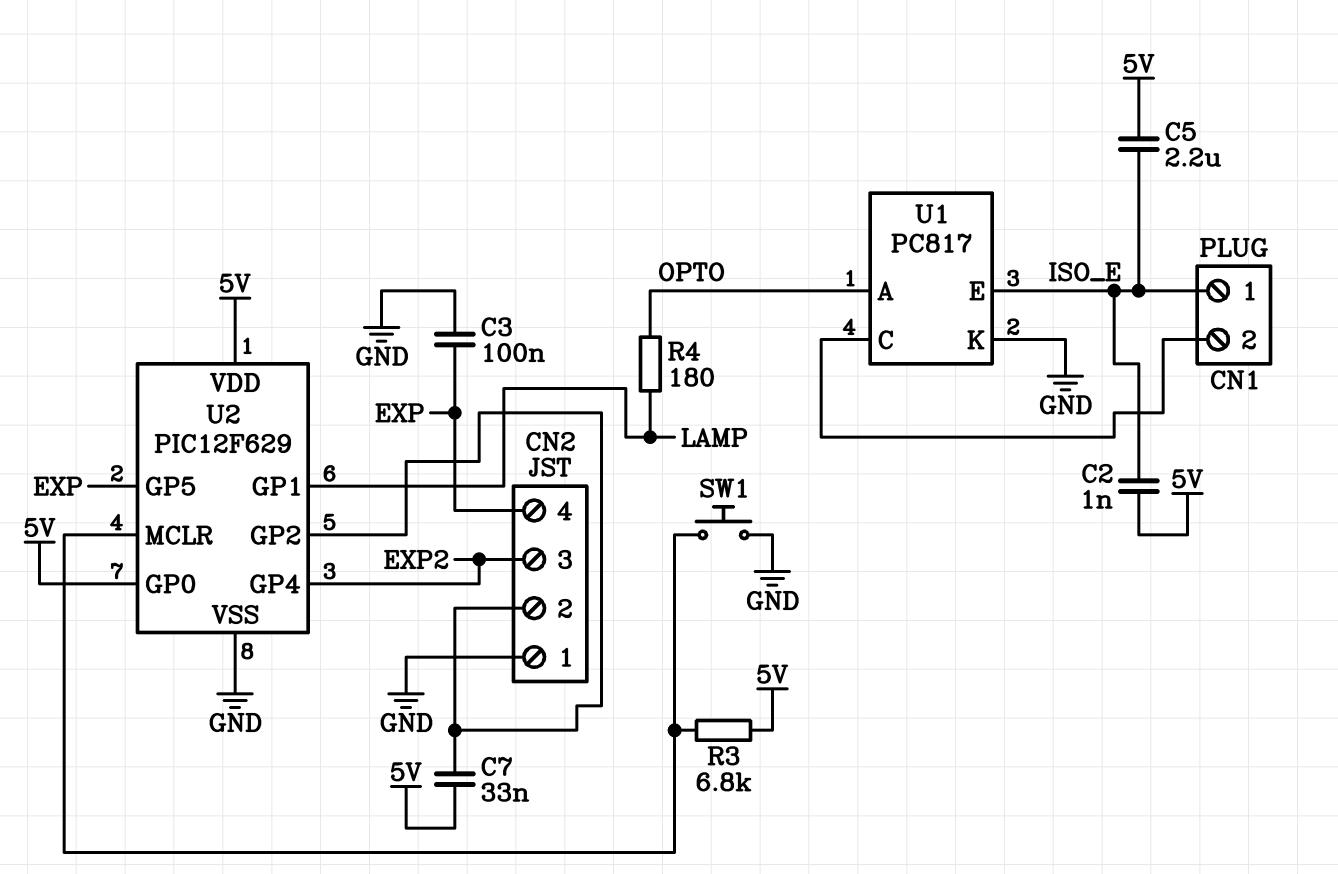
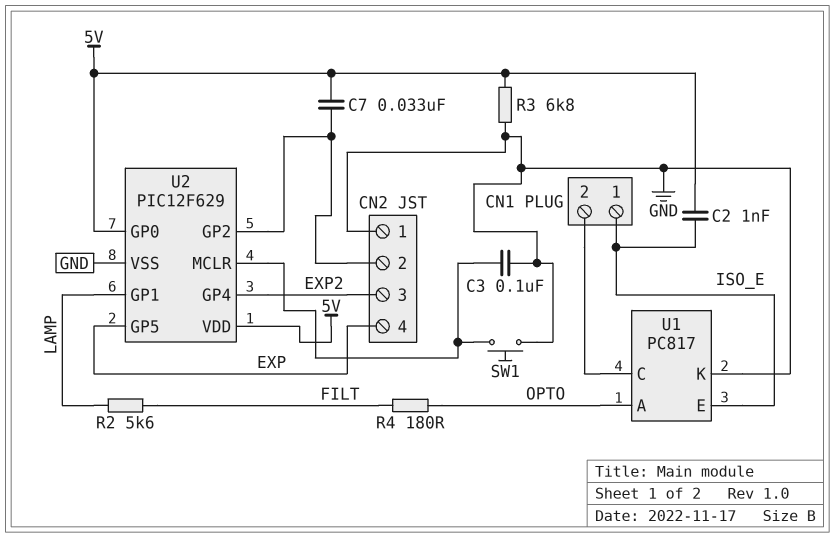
C3: 100nF (EXP, GND) -> 100nF (GND, U2/MCLR)
C5: 2.2uF (5V, ISO_E) -> none
R2: none -> 5.6k (FILT, LAMP)
R3: 6.8k (5V, U2/MCLR) -> 6.8k (5V, GND)
R4: 180 (LAMP, OPTO) -> 180 (FILT, OPTO)

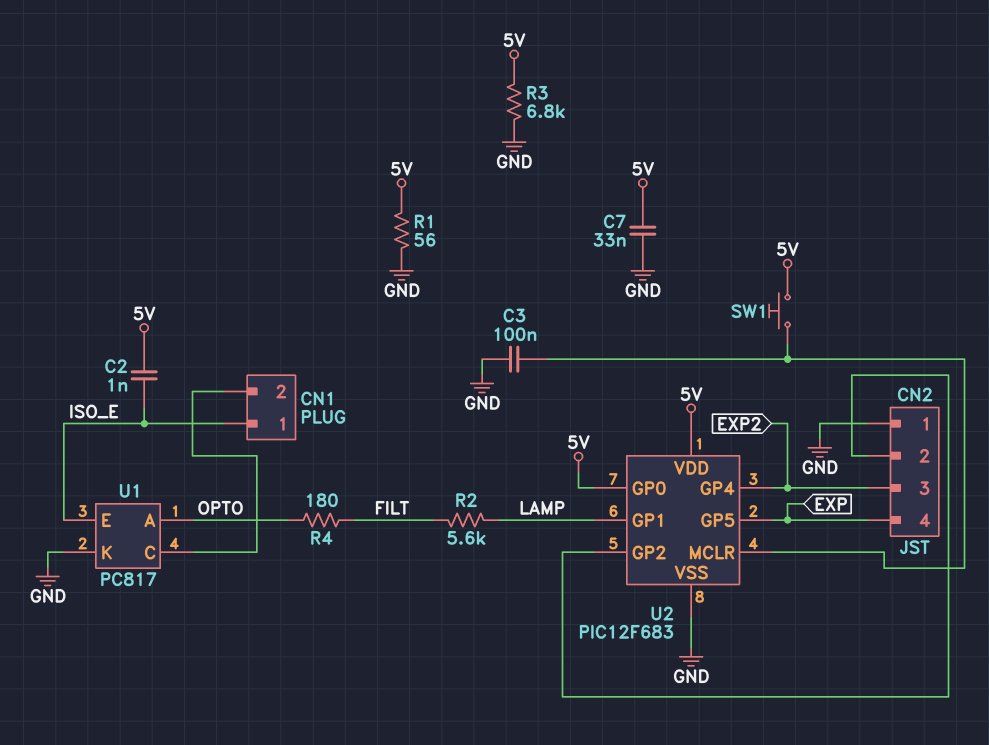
C7: 33nF (5V, CN2/2) -> 33nF (5V, GND)
R1: none -> 56 (5V, GND)
SW1: button (GND, U2/MCLR) -> button (5V, U2/MCLR)
U2: PIC12F629 -> PIC12F683

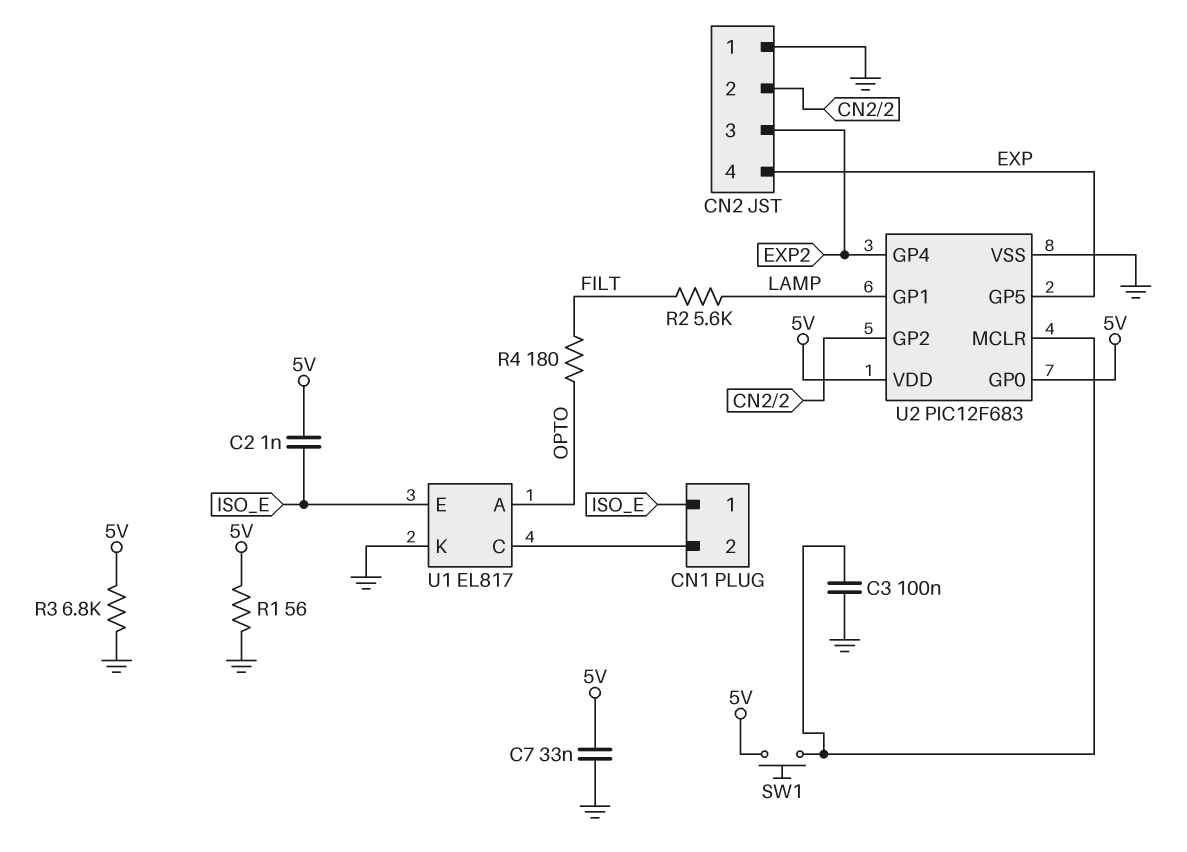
U1: PC817 -> EL817

